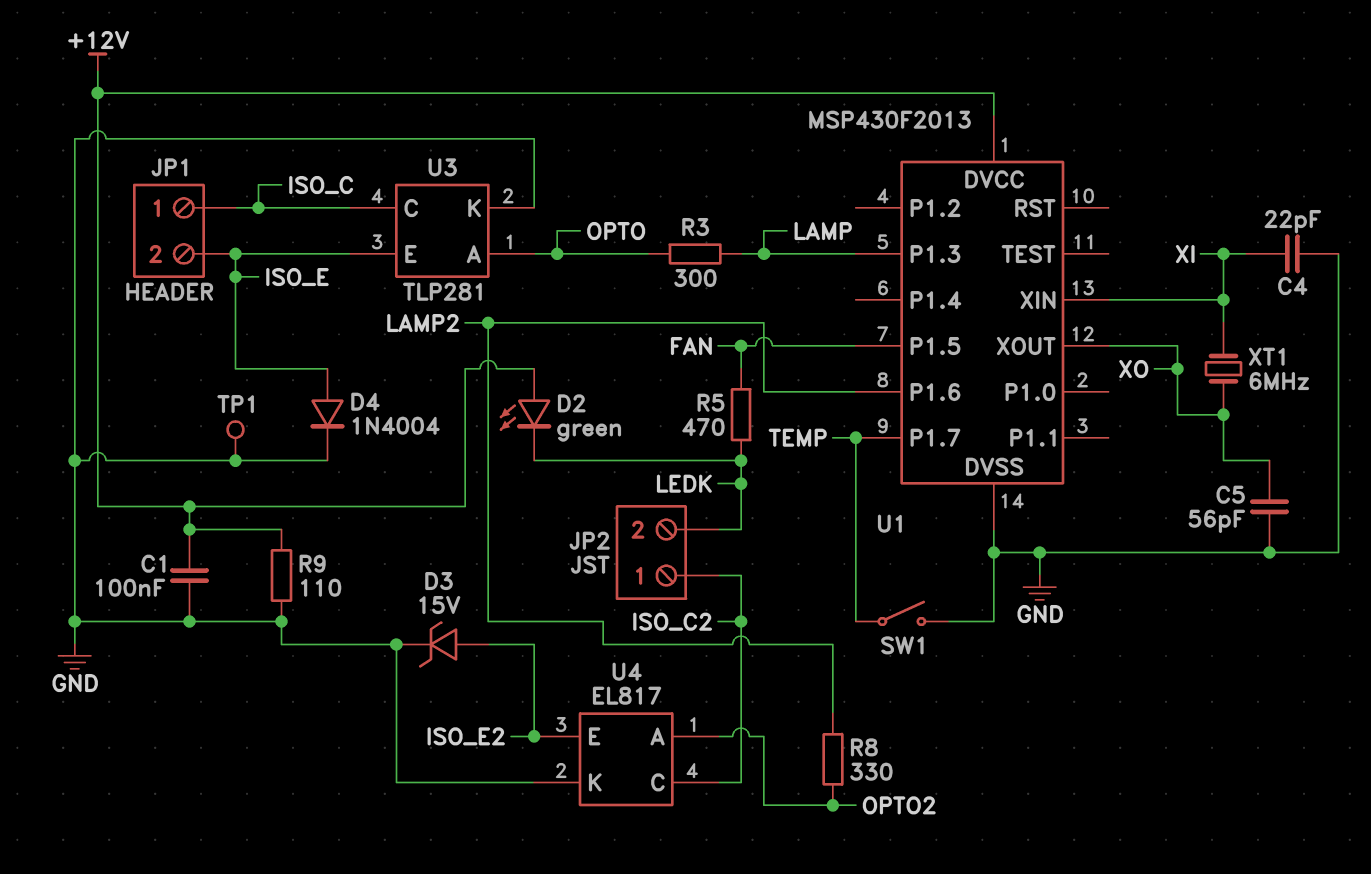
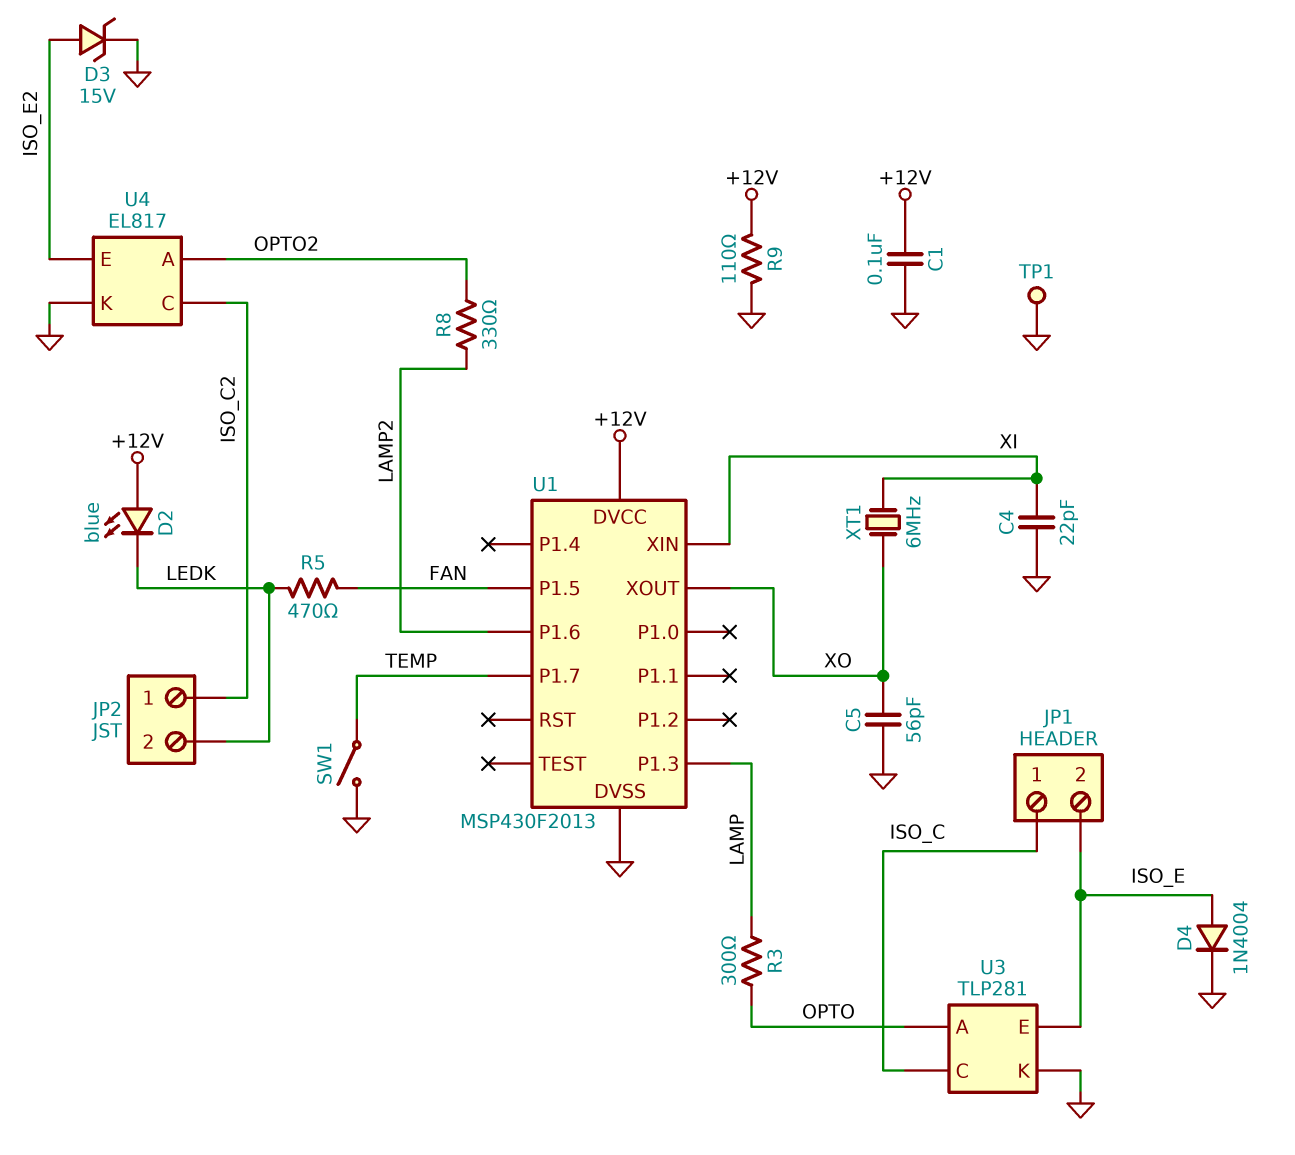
D2: LED green (A +12V, K LEDK) -> LED blue (A +12V, K LEDK)

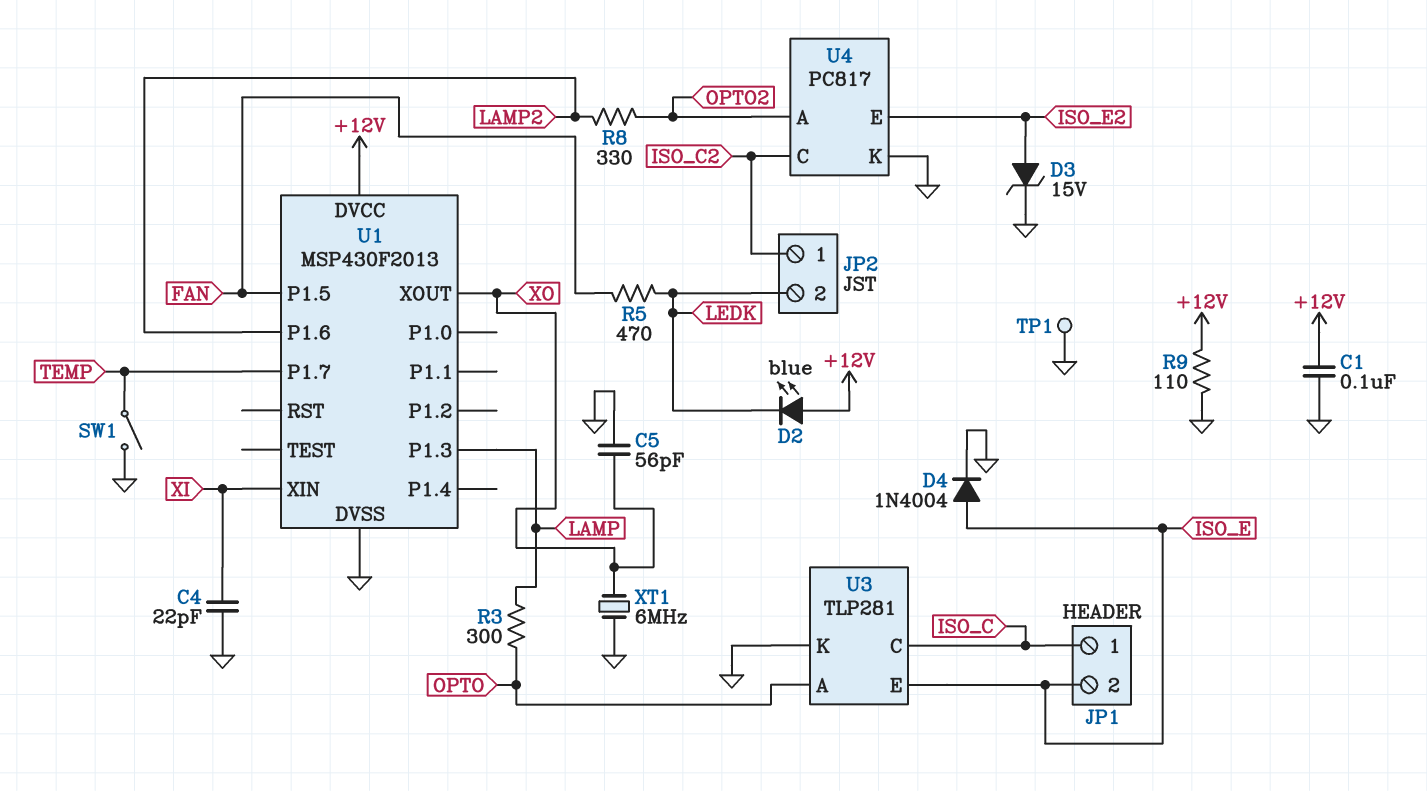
U4: EL817 -> PC817
XT1: 6MHz (XI, XO) -> 6MHz (GND, XO)

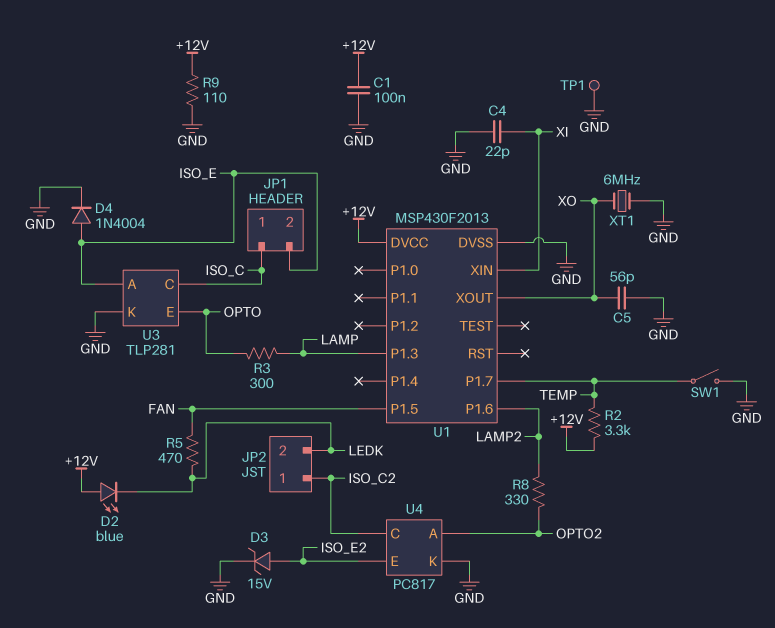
R2: none -> 3.3k (+12V, TEMP)
U3 pin A: OPTO -> ISO_E
U3 pin E: ISO_E -> OPTO

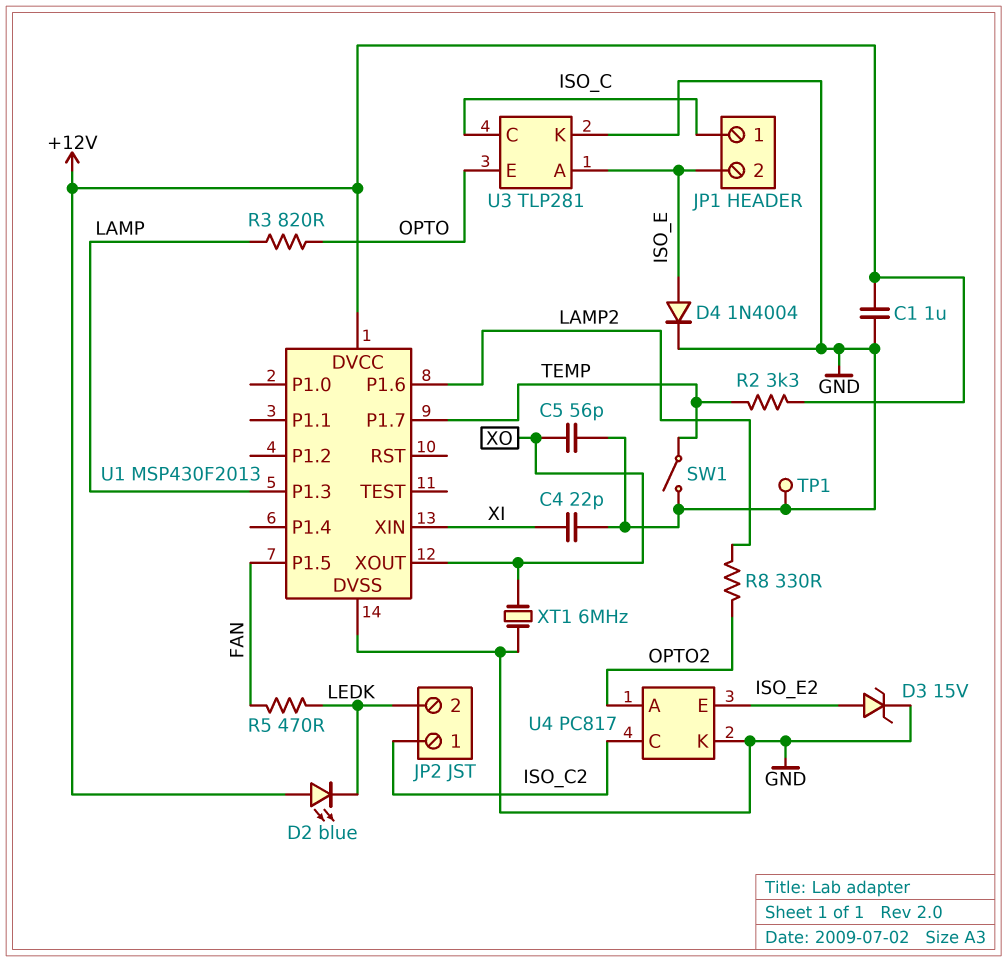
C1: 100nF (+12V, GND) -> 1uF (+12V, GND)
R3: 300 (LAMP, OPTO) -> 820 (LAMP, OPTO)
R9: 110 (+12V, GND) -> none

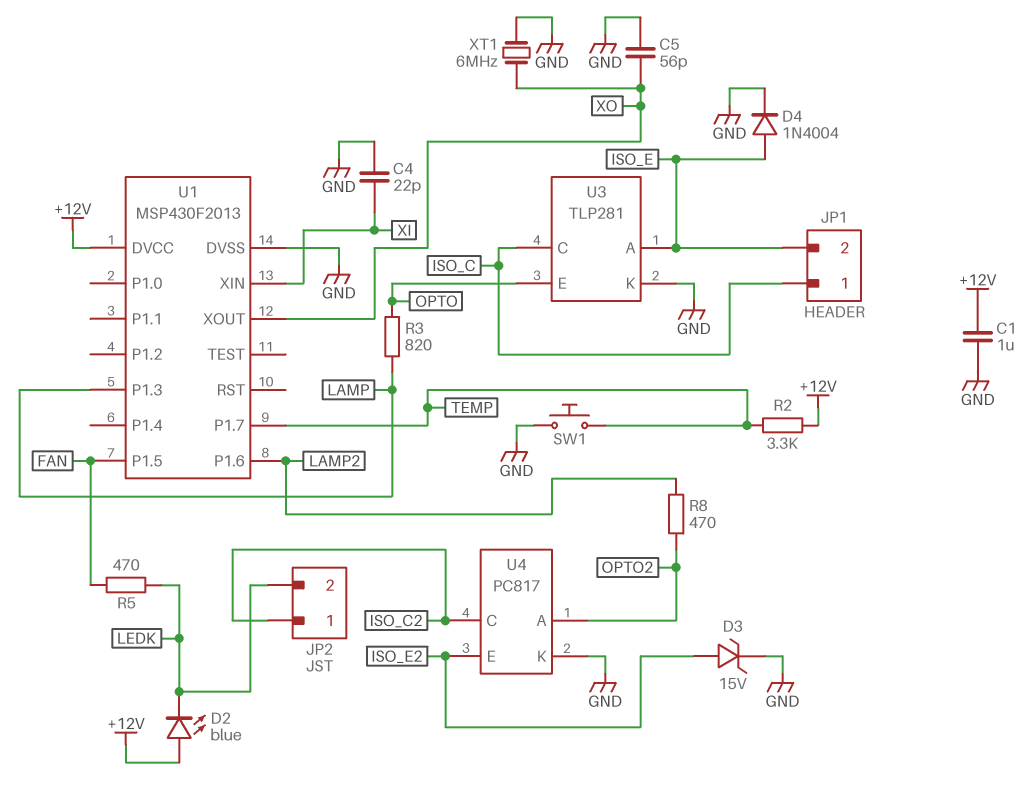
R8: 330 (LAMP2, OPTO2) -> 470 (LAMP2, OPTO2)
SW1: switch (GND, TEMP) -> button (GND, TEMP)
TP1: test point (GND) -> none

